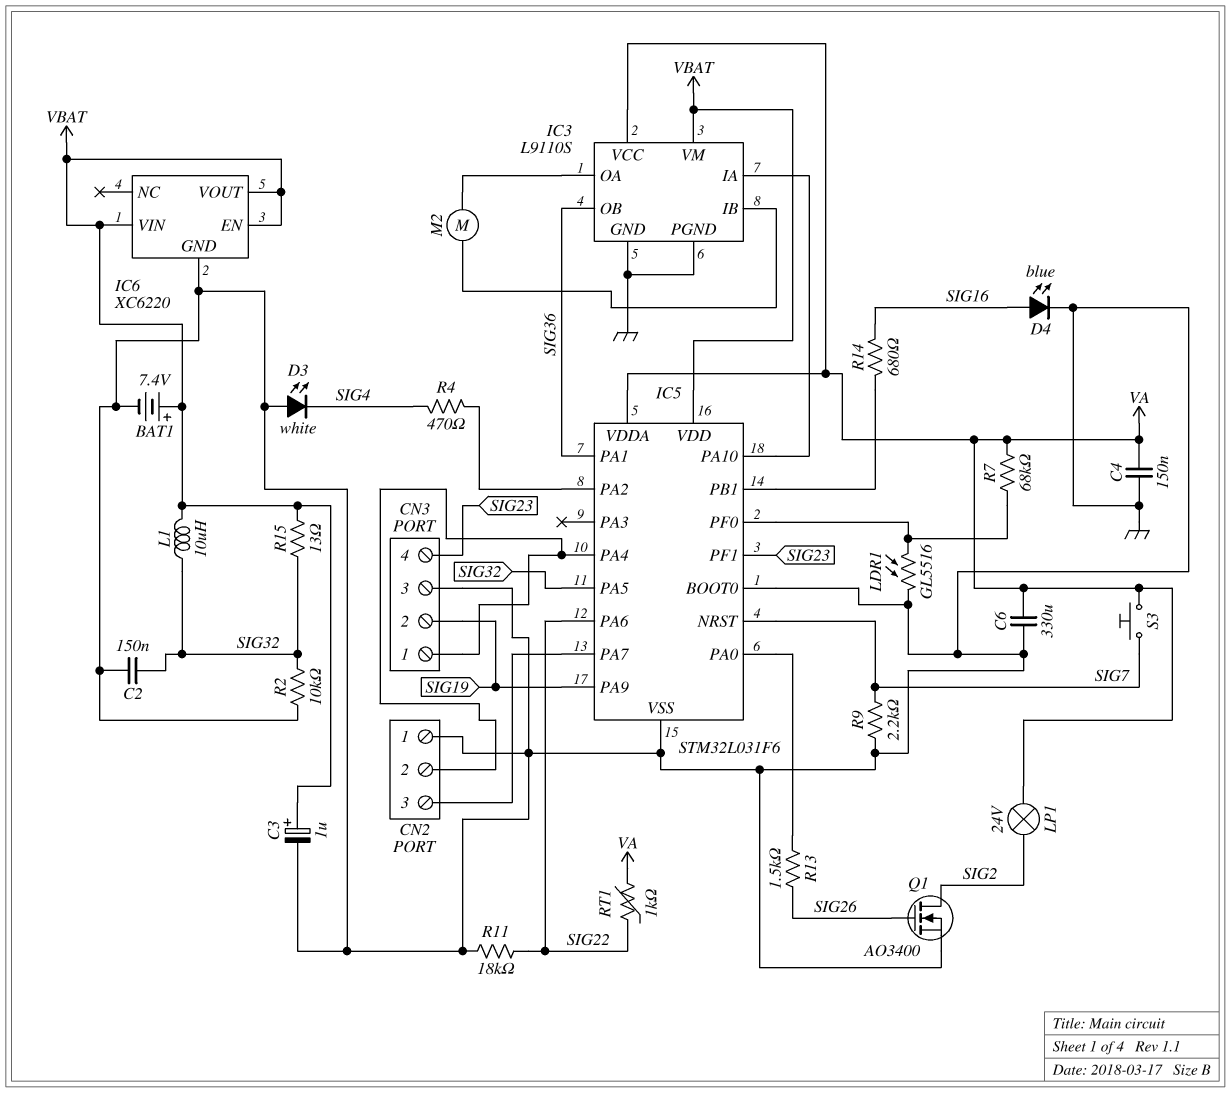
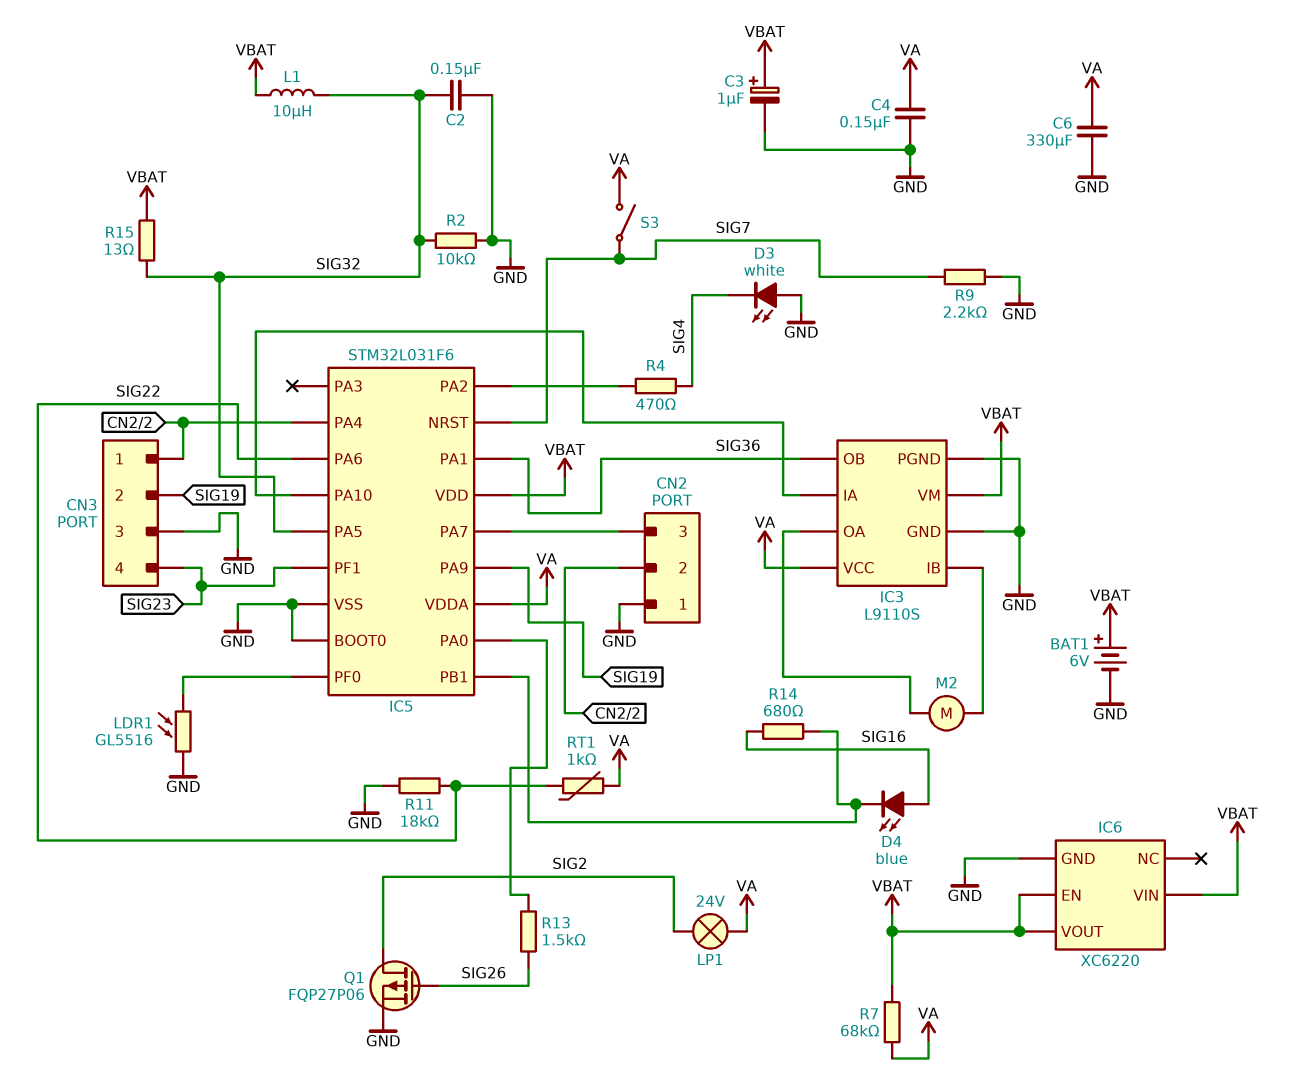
BAT1: 7.4V (plus VBAT, minus GND) -> 6V (plus VBAT, minus GND)
D4: LED blue (A SIG16, K GND) -> LED blue (A SIG16, K IC5/PB1)
Q1: NMOS AO3400 (G SIG26, D SIG2, S GND) -> PMOS FQP27P06 (G SIG26, D SIG2, S GND)
R7: 68k (IC5/PF0, VA) -> 68k (VA, VBAT)
S3: button (SIG7, VA) -> switch (SIG7, VA)

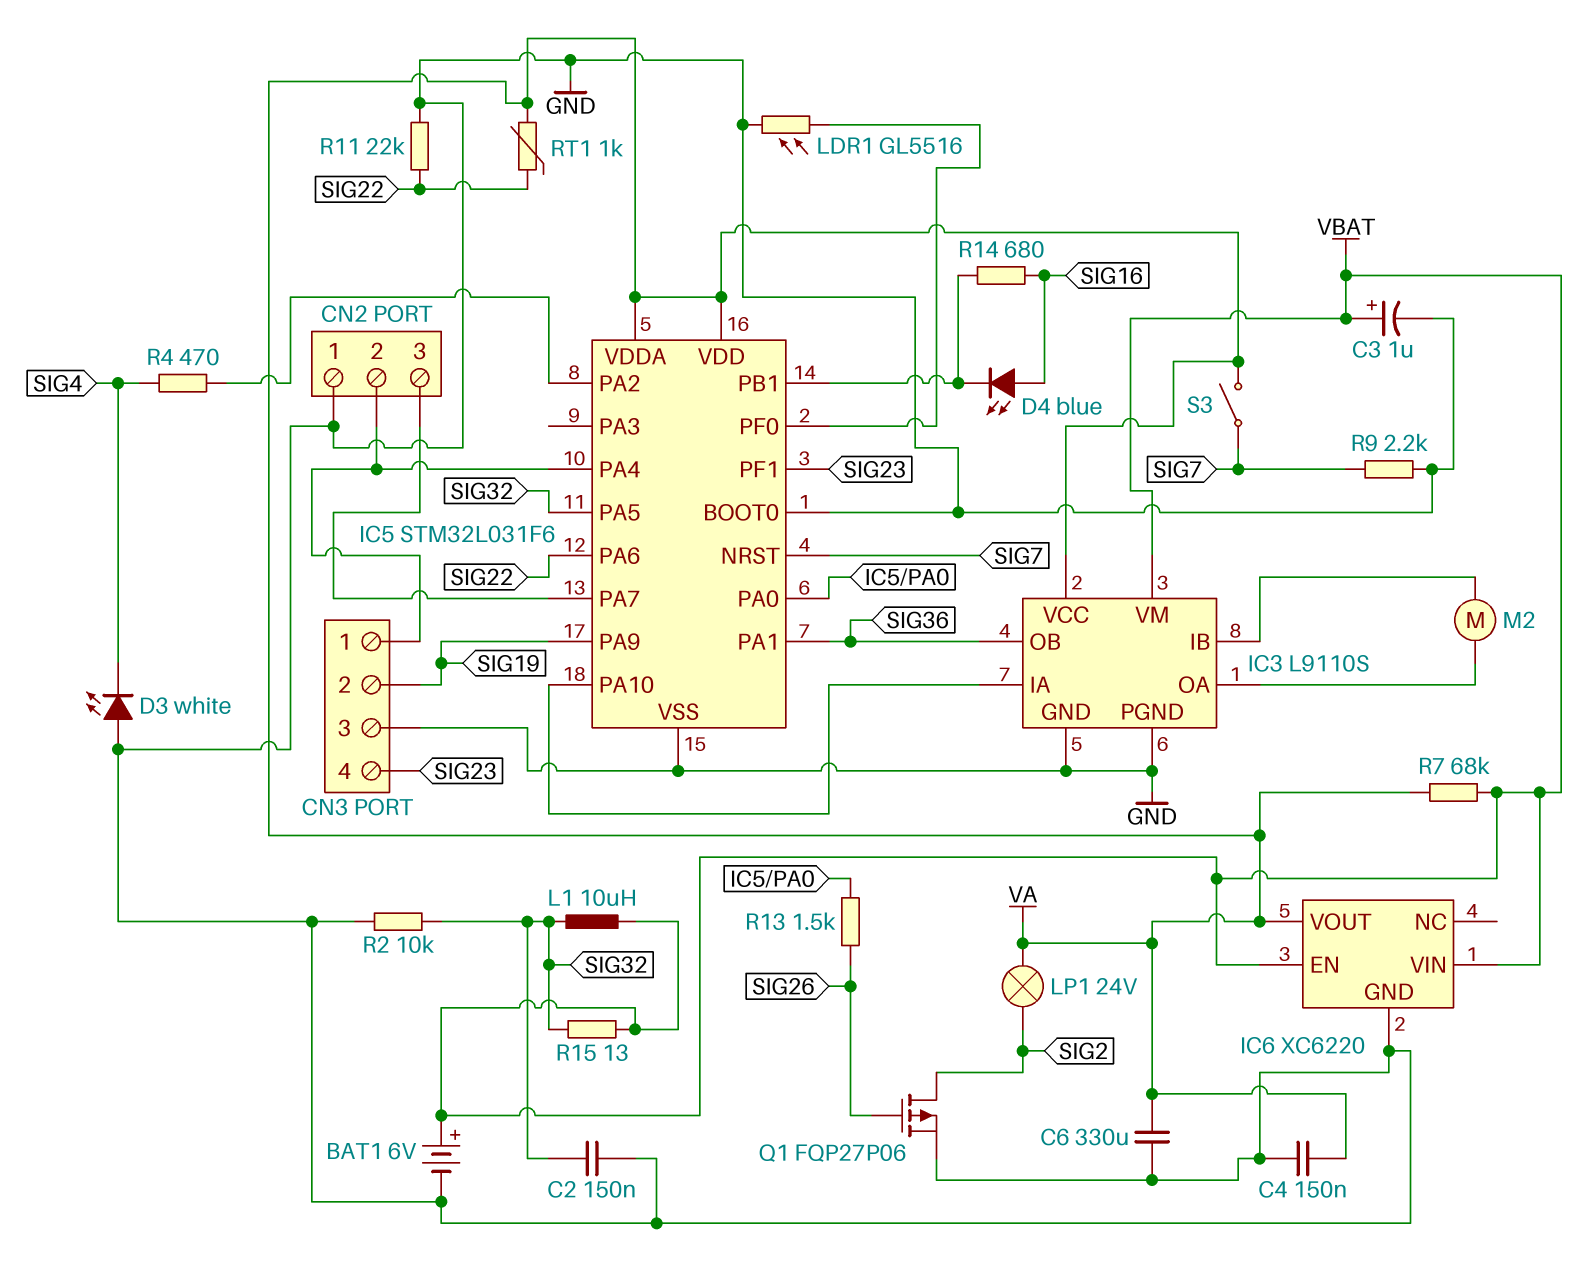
IC5 pin VDD: VBAT -> VA
IC6 pin VOUT: VBAT -> VA
R11: 18k (GND, SIG22) -> 22k (GND, SIG22)

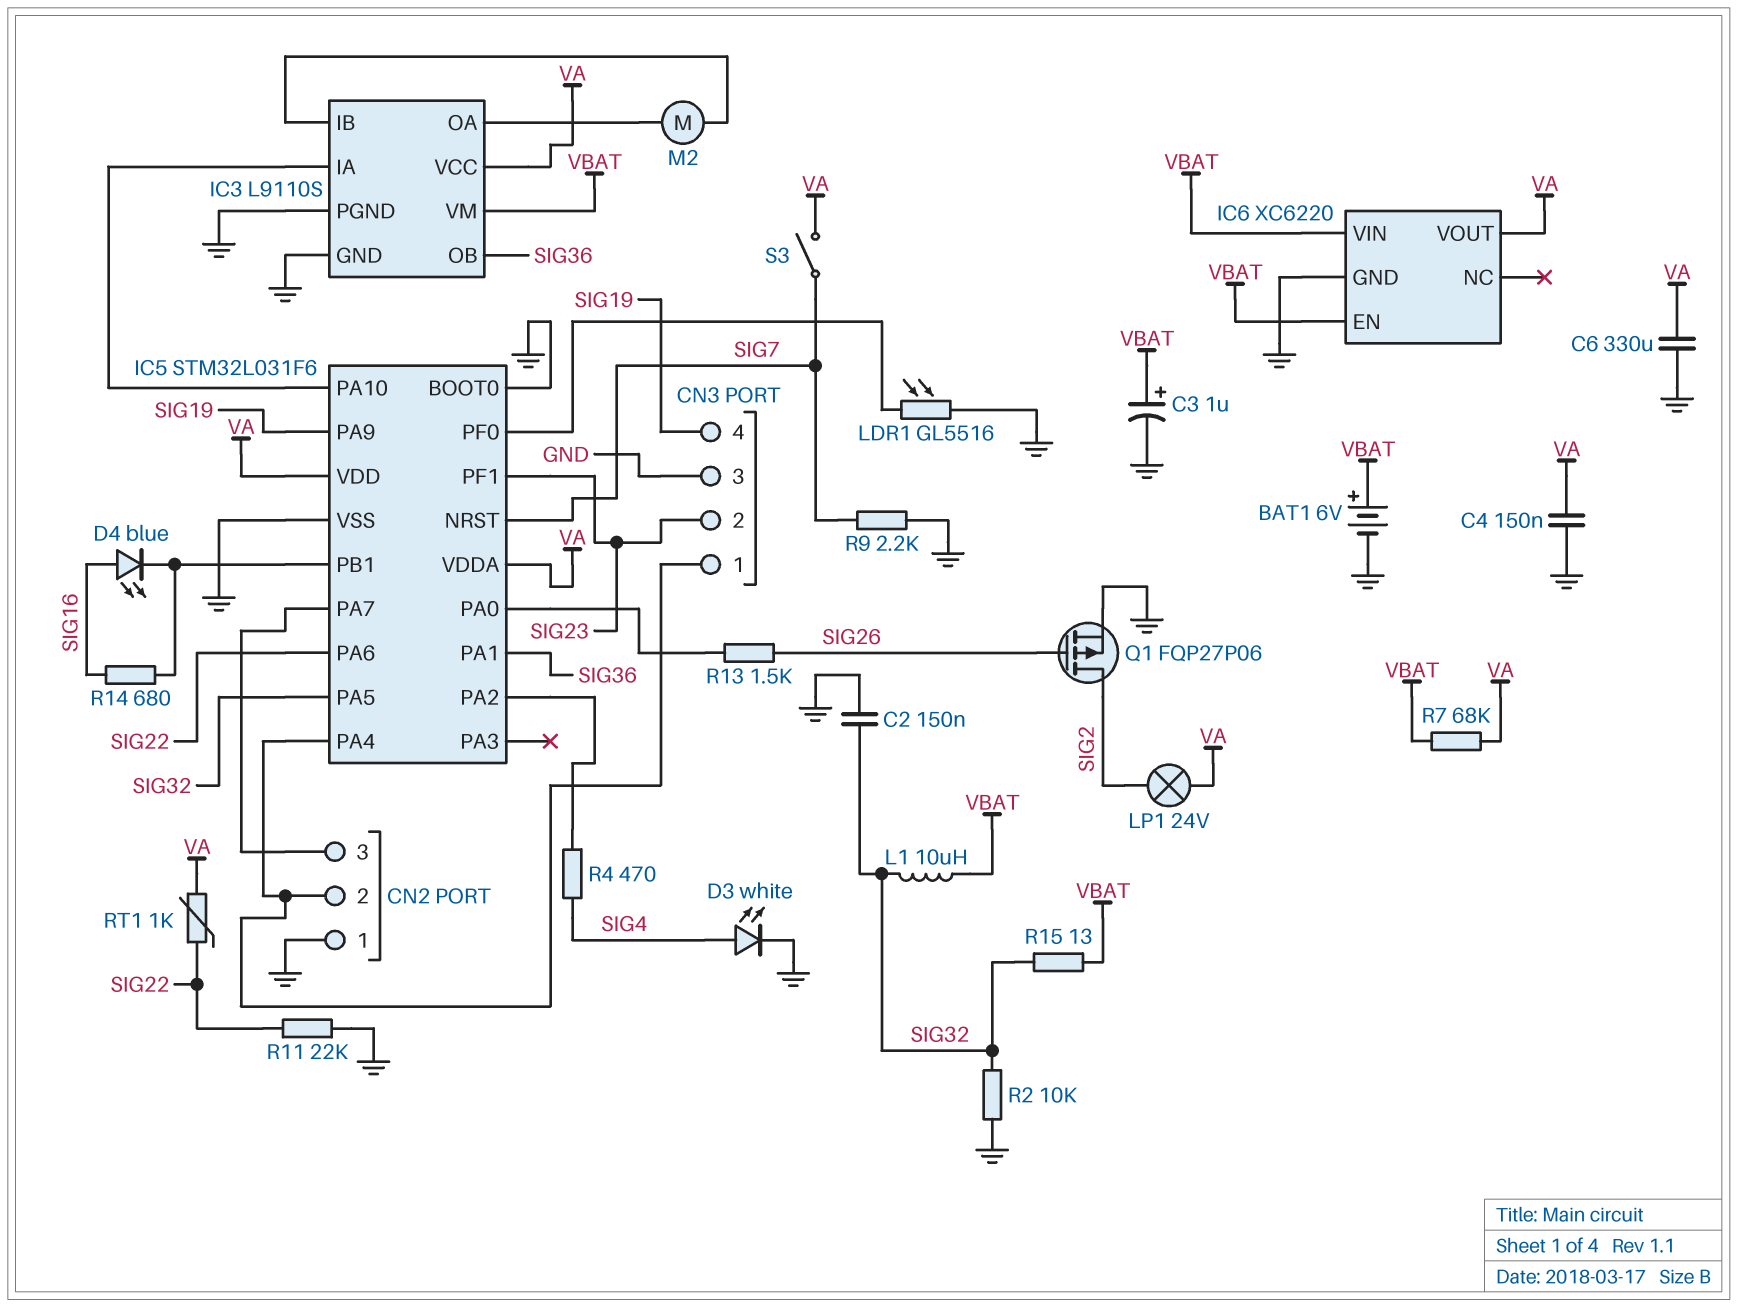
CN3 pin 2: SIG19 -> SIG23
CN3 pin 4: SIG23 -> SIG19
D3: LED white (A GND, K SIG4) -> LED white (A SIG4, K GND)

